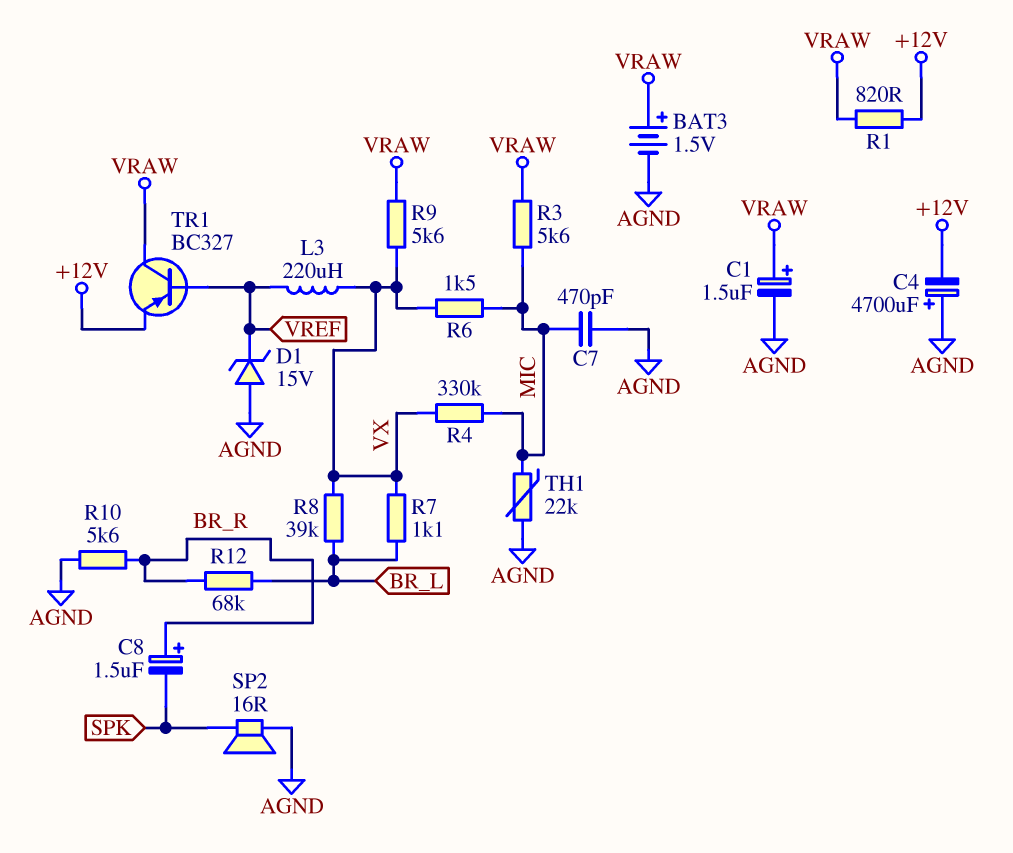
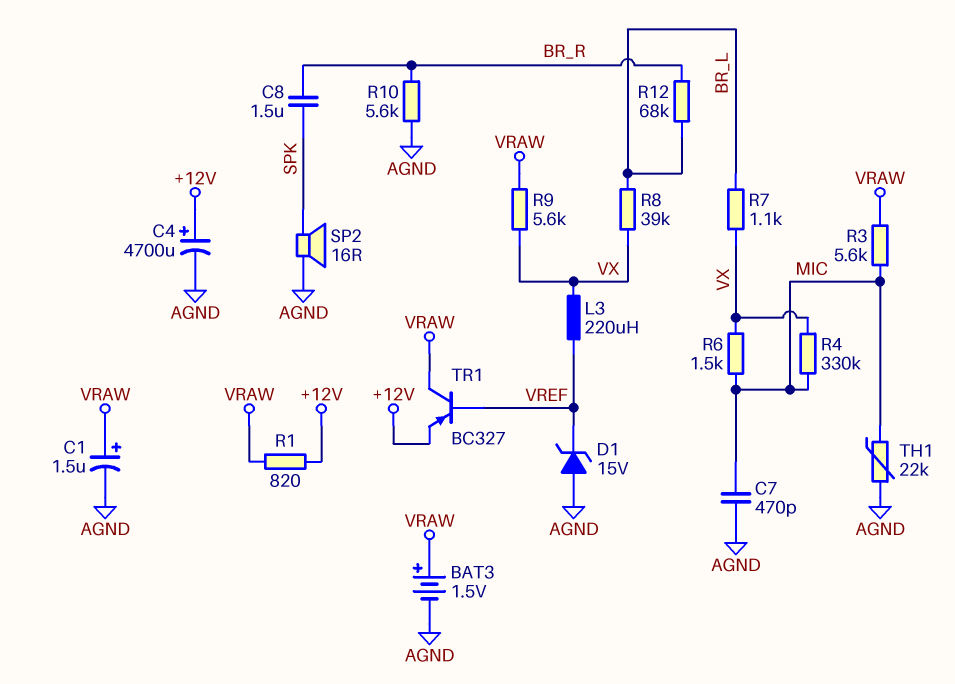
C4: 4700uF (plus AGND, minus +12V) -> 4700uF (plus +12V, minus AGND)
C8: 1.5uF (plus BR_R, minus SPK) -> 1.5uF (BR_R, SPK)

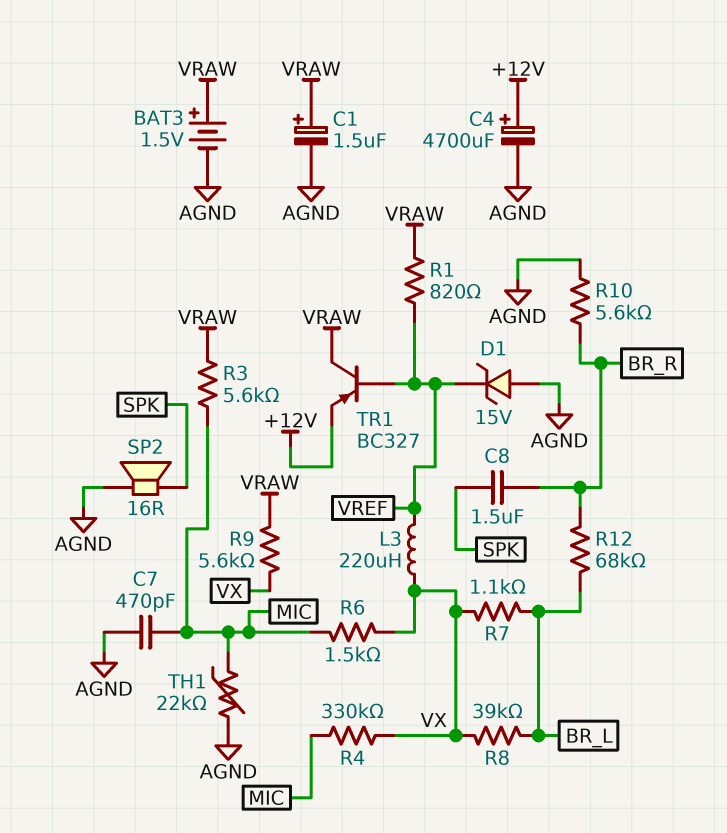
R1: 820 (+12V, VRAW) -> 820 (VRAW, VREF)

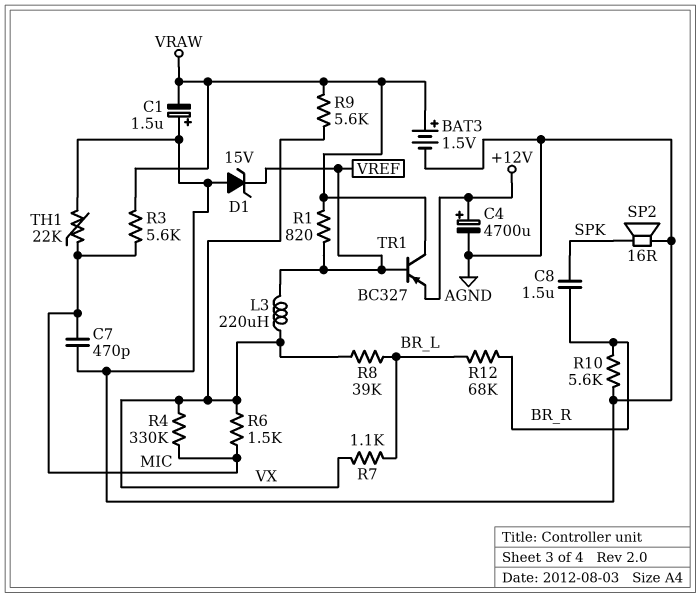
C1: 1.5uF (plus VRAW, minus AGND) -> 1.5uF (plus AGND, minus VRAW)

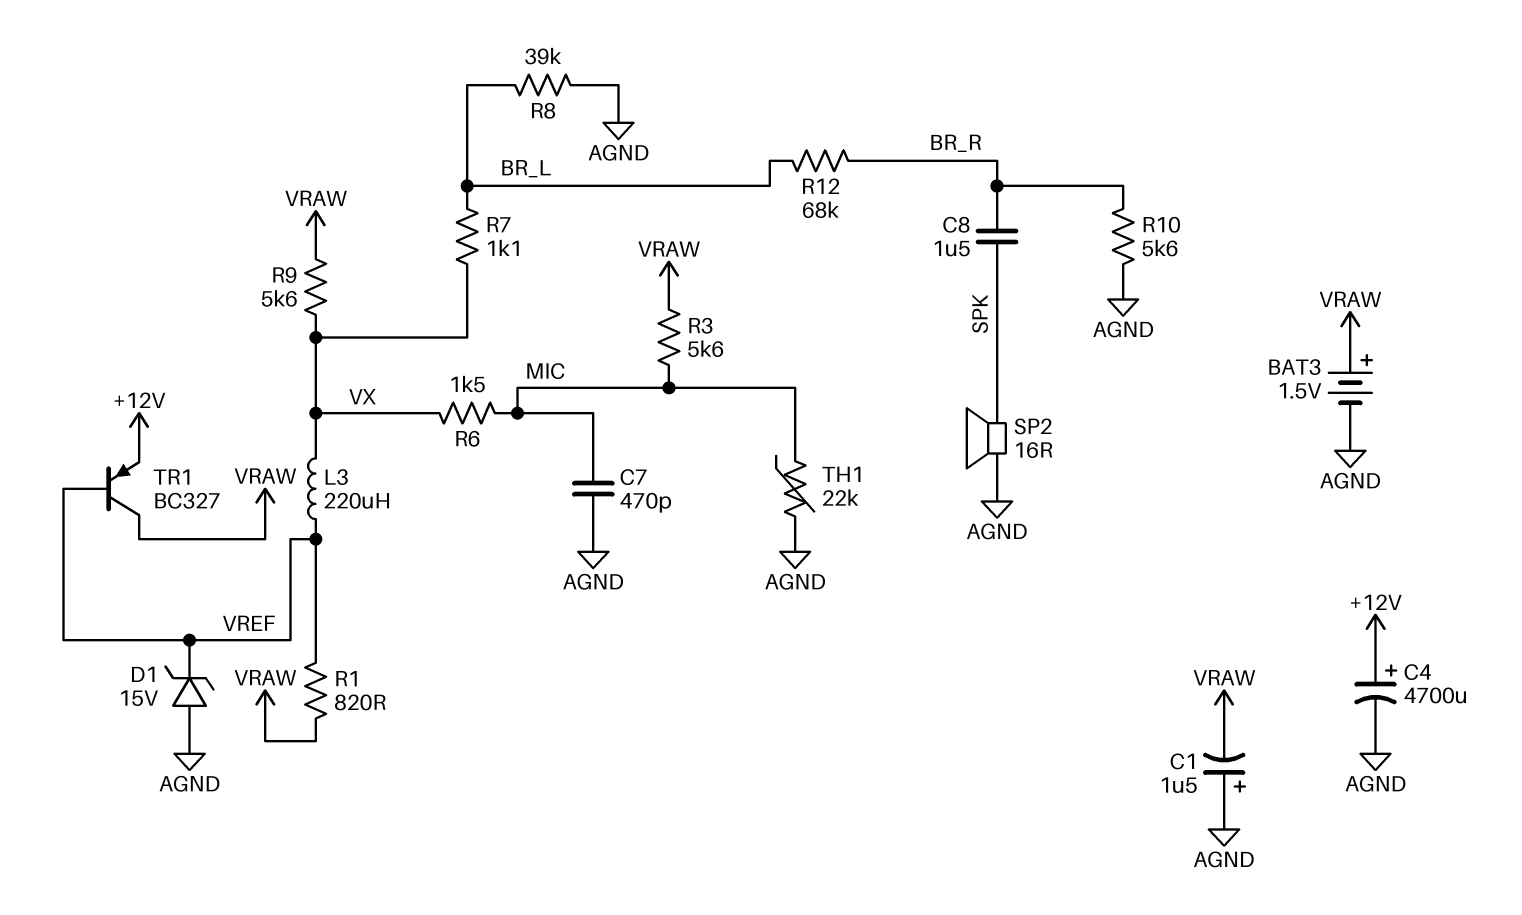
R4: 330k (MIC, VX) -> none
R8: 39k (BR_L, VX) -> 39k (AGND, BR_L)

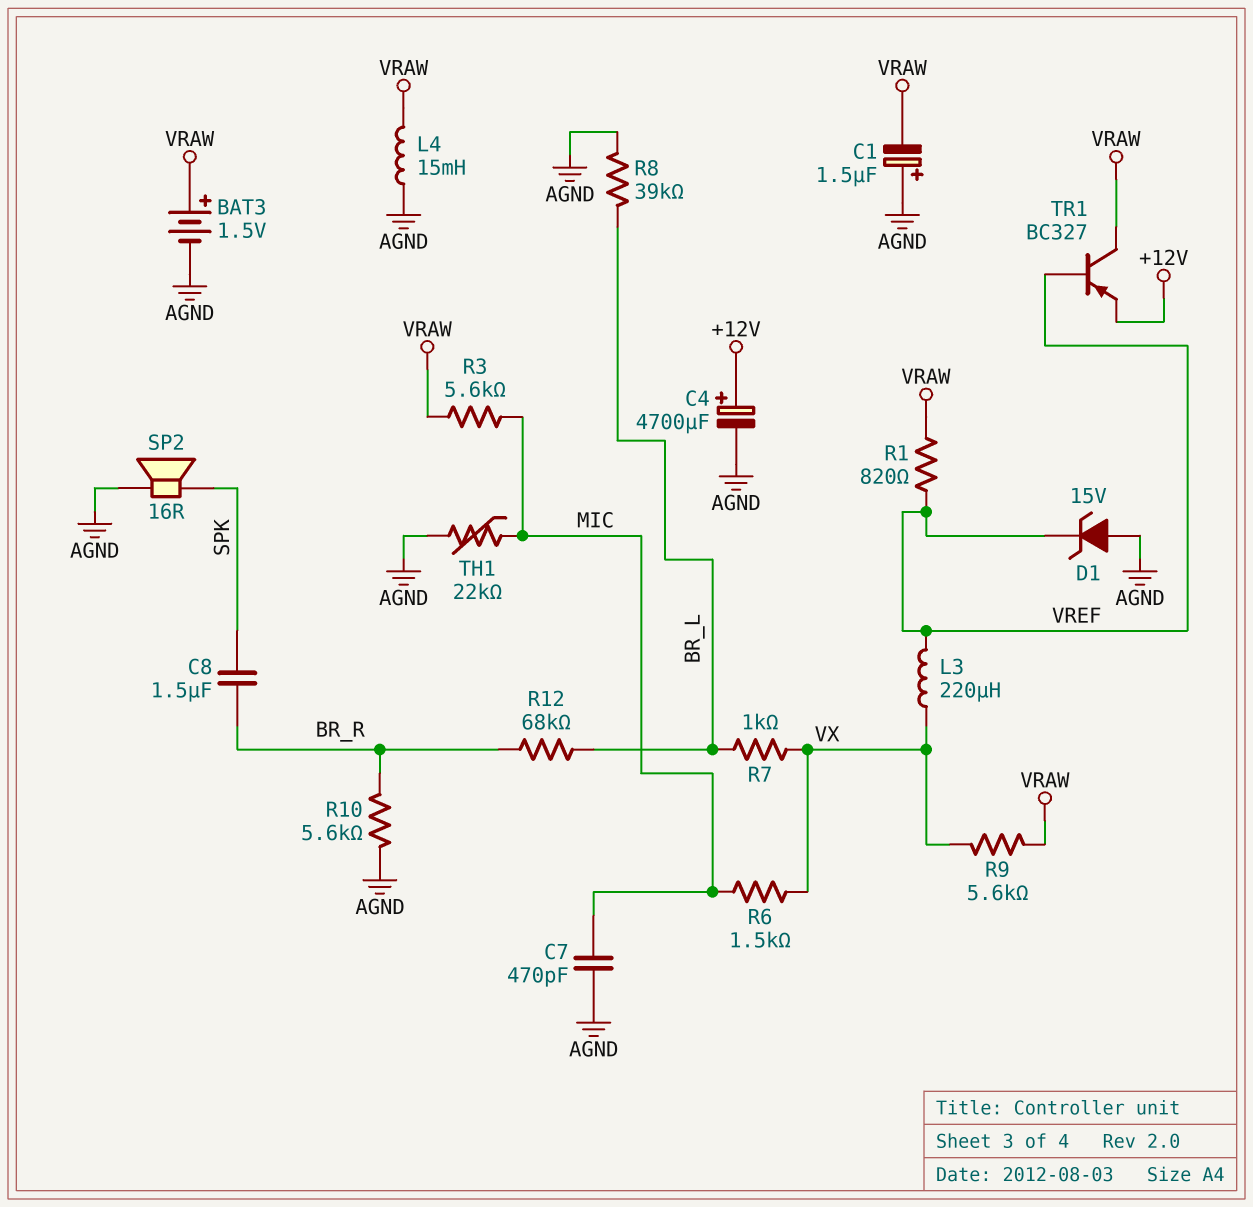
L4: none -> 15mH (AGND, VRAW)
R7: 1.1k (BR_L, VX) -> 1k (BR_L, VX)

